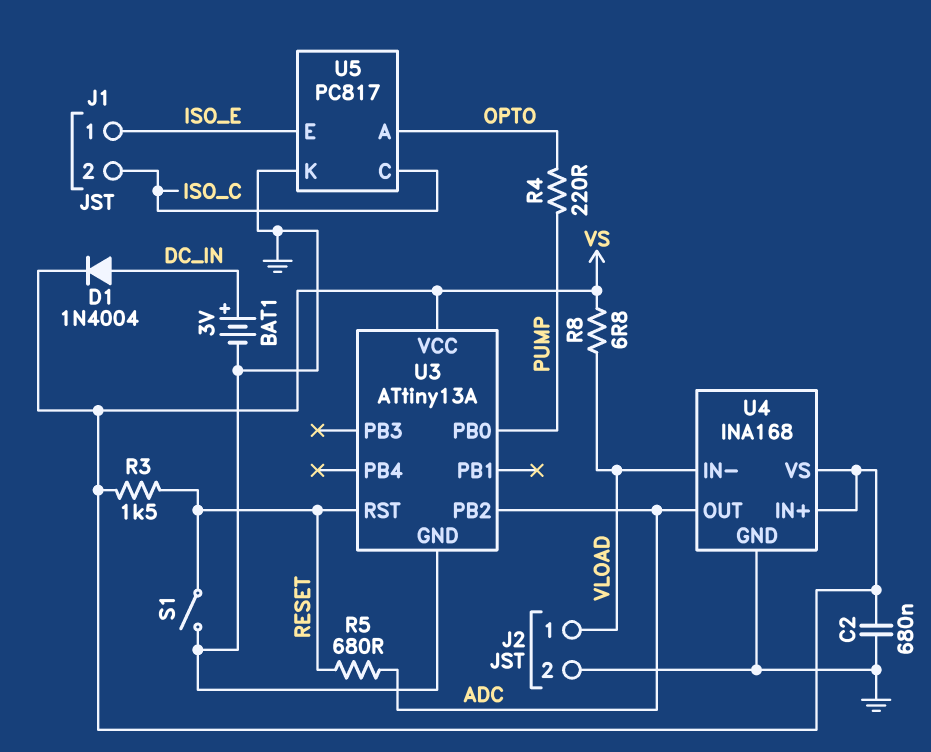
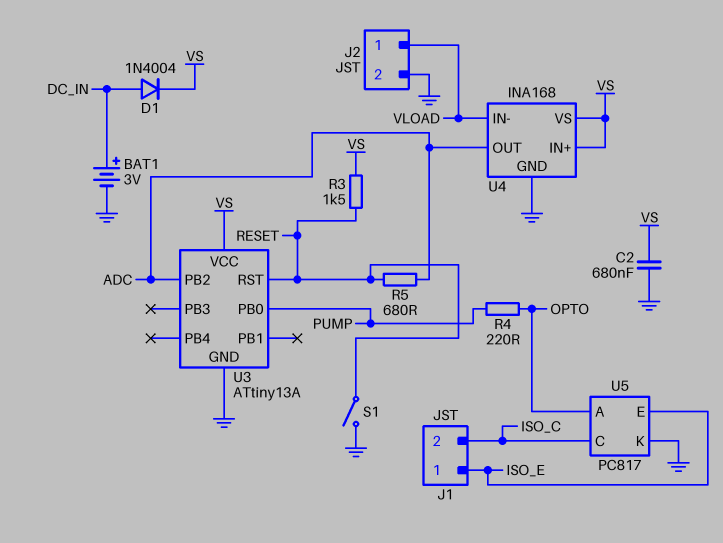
R8: 6.8 (VLOAD, VS) -> none

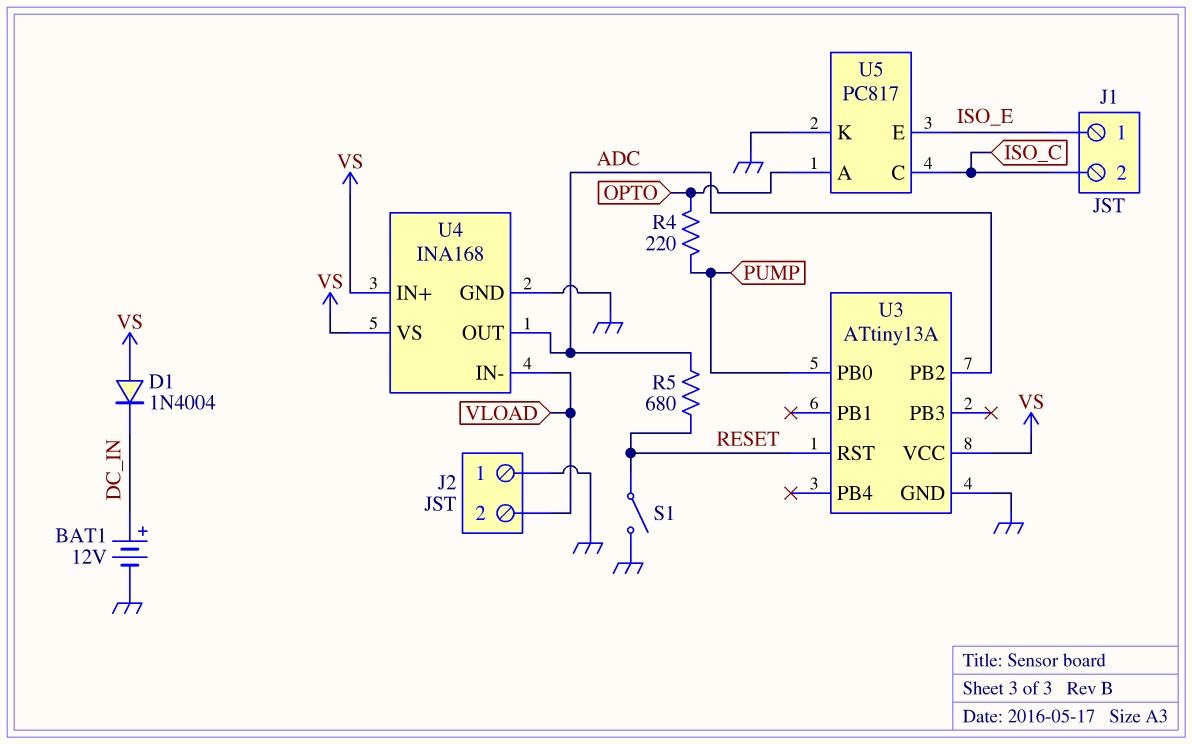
BAT1: 3V (plus DC_IN, minus GND) -> 12V (plus DC_IN, minus GND)
C2: 680nF (GND, VS) -> none
D1: diode 1N4004 (A DC_IN, K VS) -> diode 1N4004 (A VS, K DC_IN)
J2 pin 1: VLOAD -> GND
J2 pin 2: GND -> VLOAD
R3: 1.5k (RESET, VS) -> none

